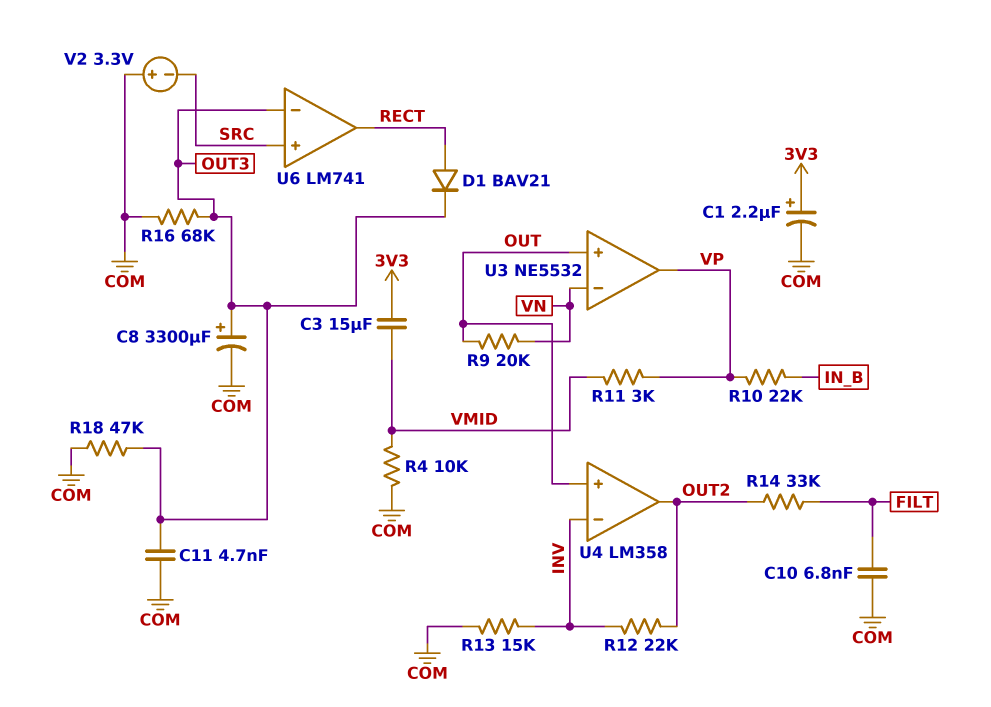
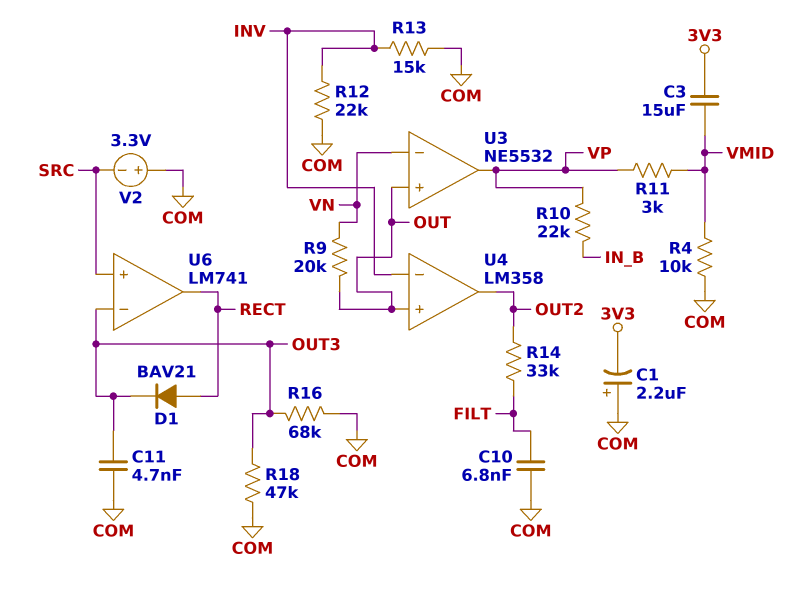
C1: 2.2uF (plus 3V3, minus COM) -> 2.2uF (plus COM, minus 3V3)
C8: 3300uF (plus OUT3, minus COM) -> none
R12: 22k (INV, OUT2) -> 22k (COM, INV)

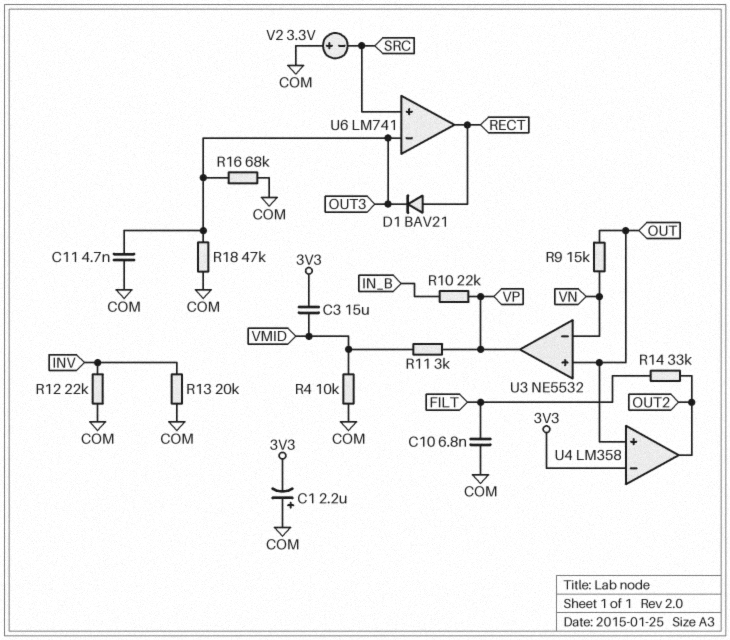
R9: 20k (OUT, VN) -> 15k (OUT, VN)
R13: 15k (COM, INV) -> 20k (COM, INV)
U4 pin in-: INV -> 3V3

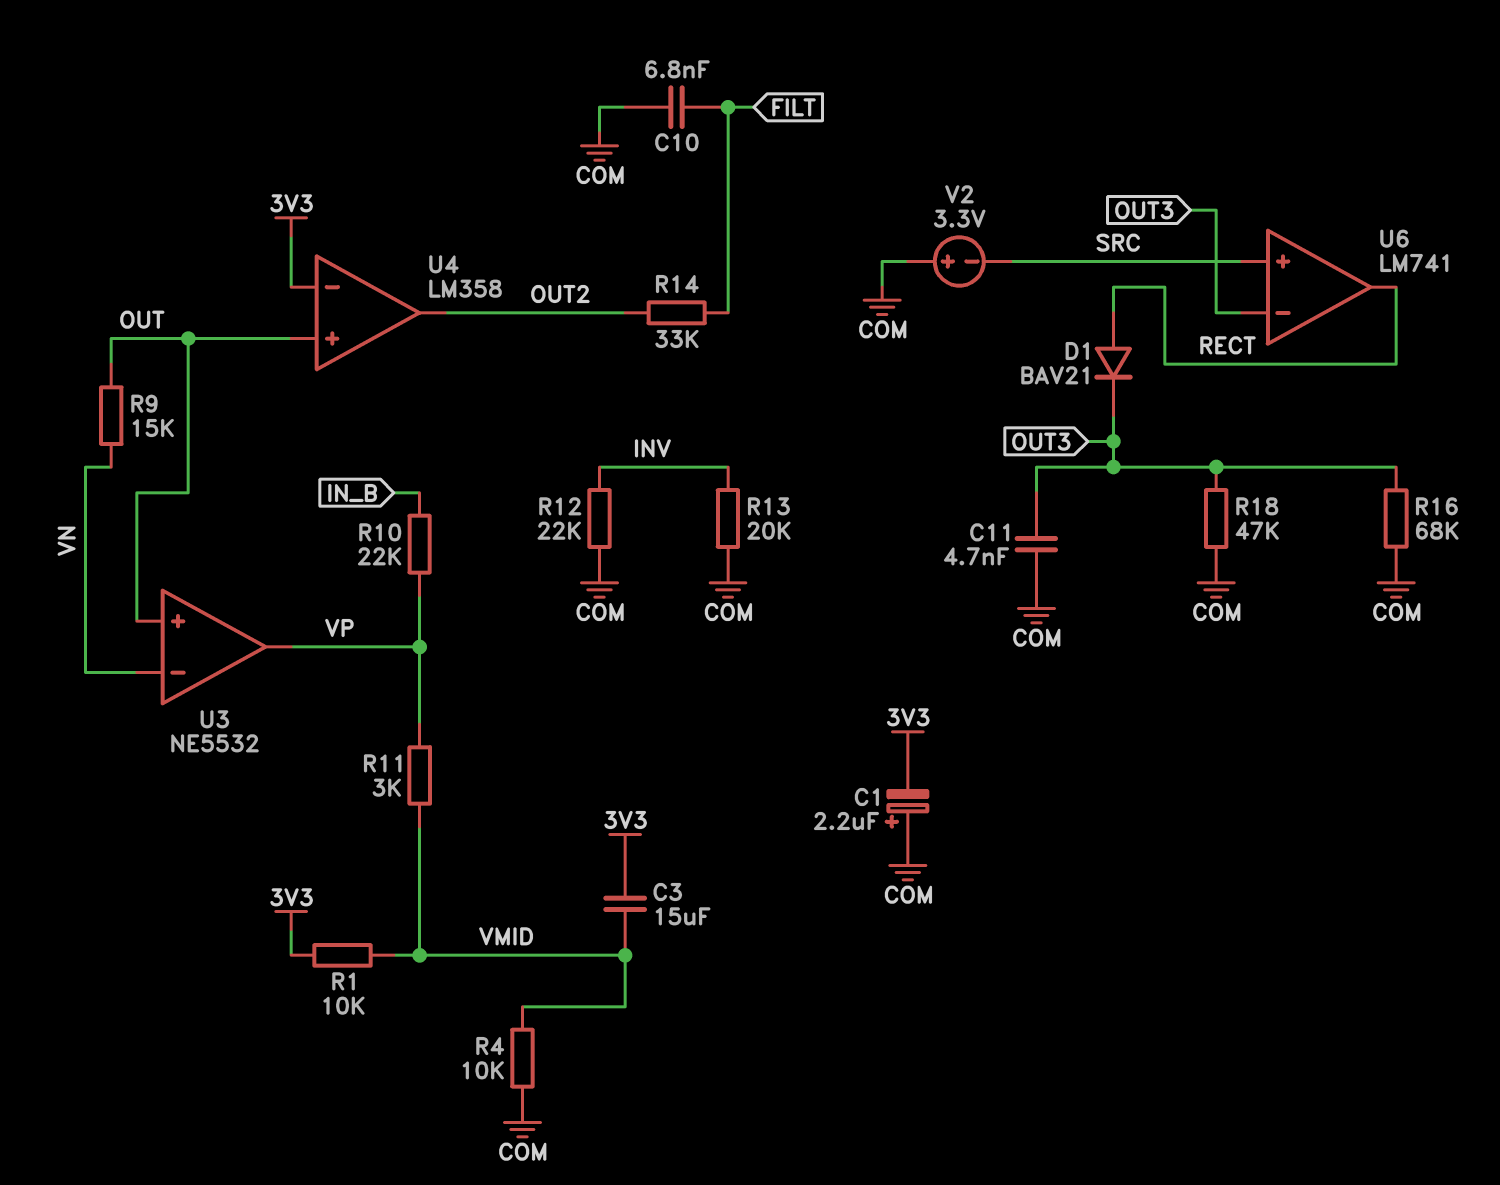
R1: none -> 10k (3V3, VMID)

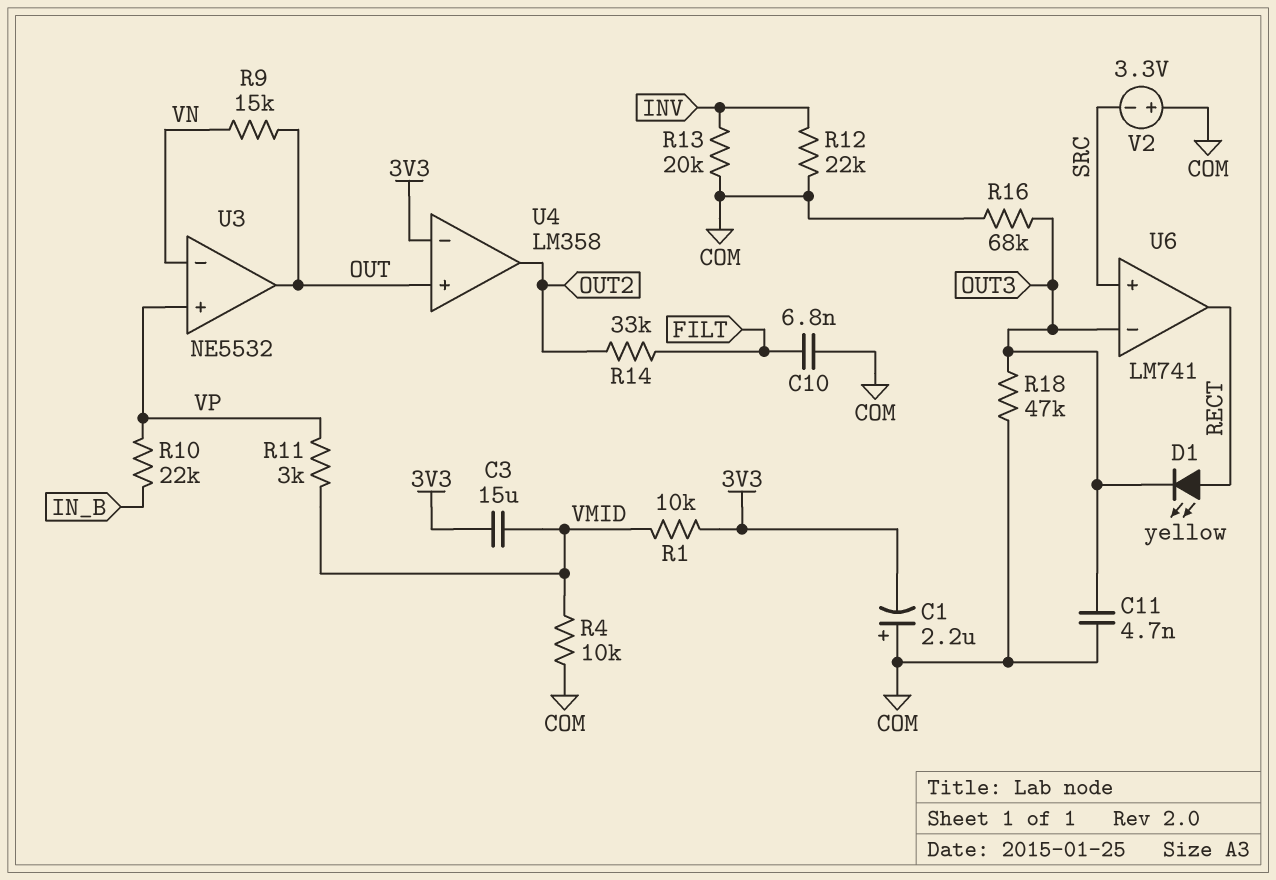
D1: diode BAV21 (A RECT, K OUT3) -> LED yellow (A RECT, K OUT3)
U3 pin in+: OUT -> VP
U3 pin out: VP -> OUT

